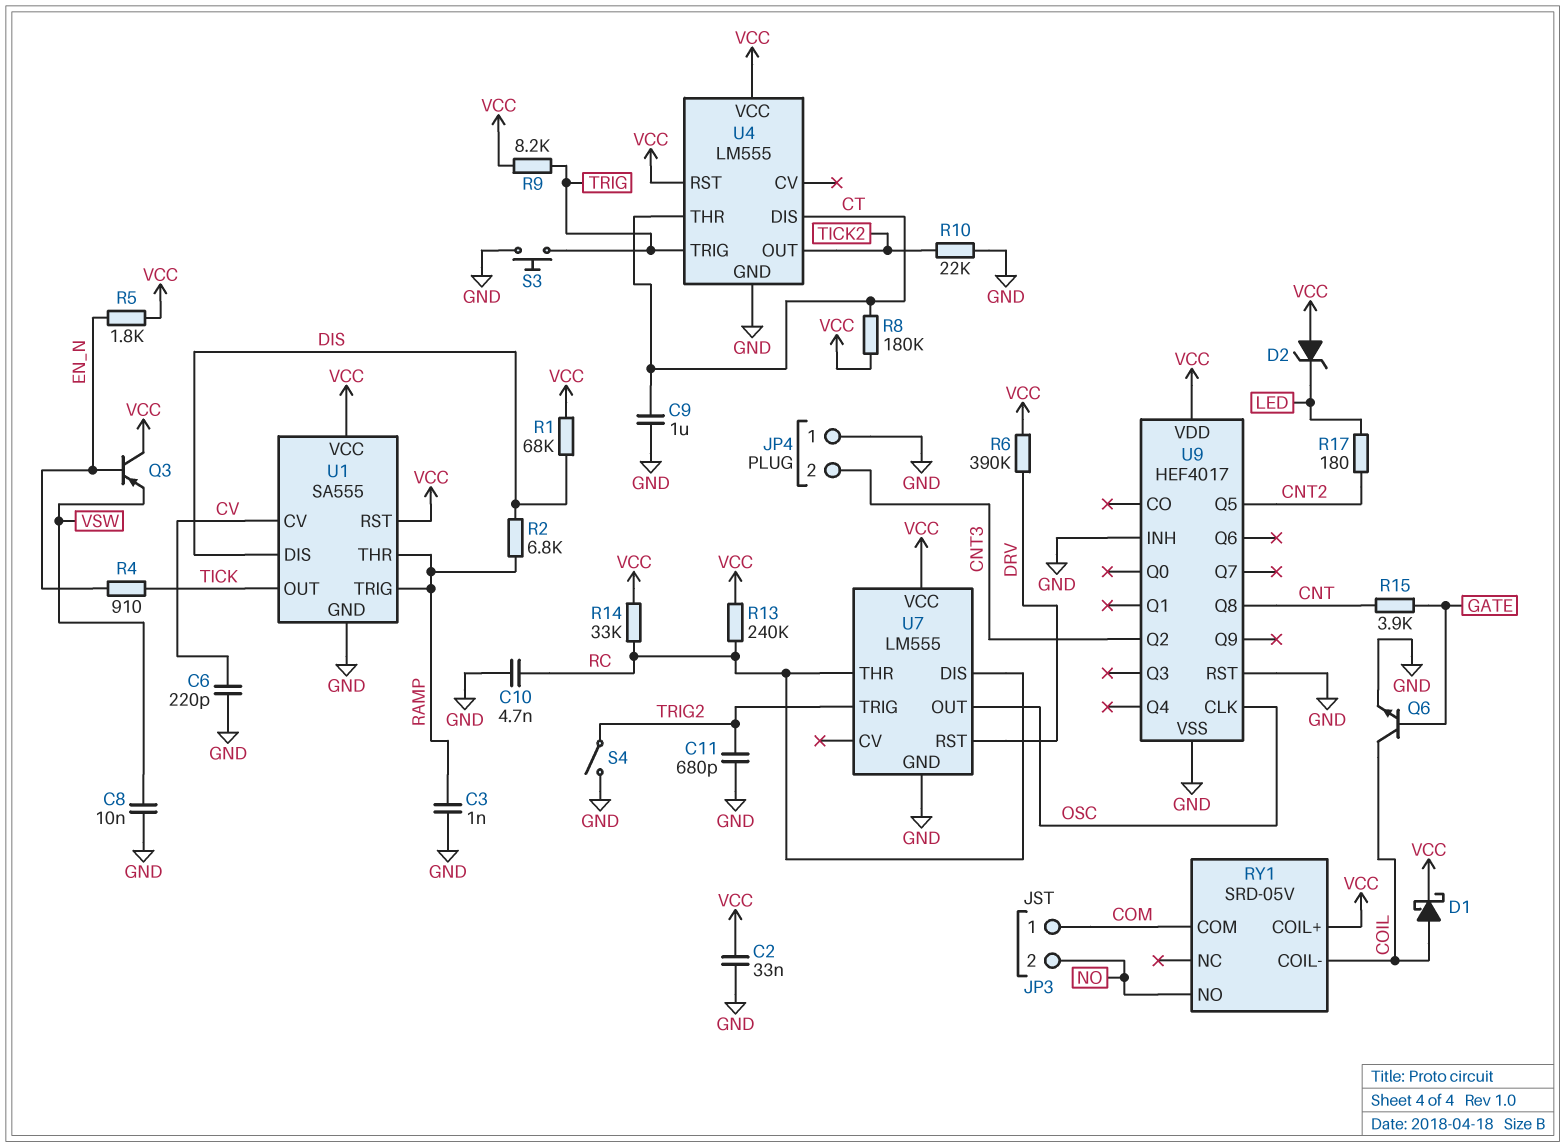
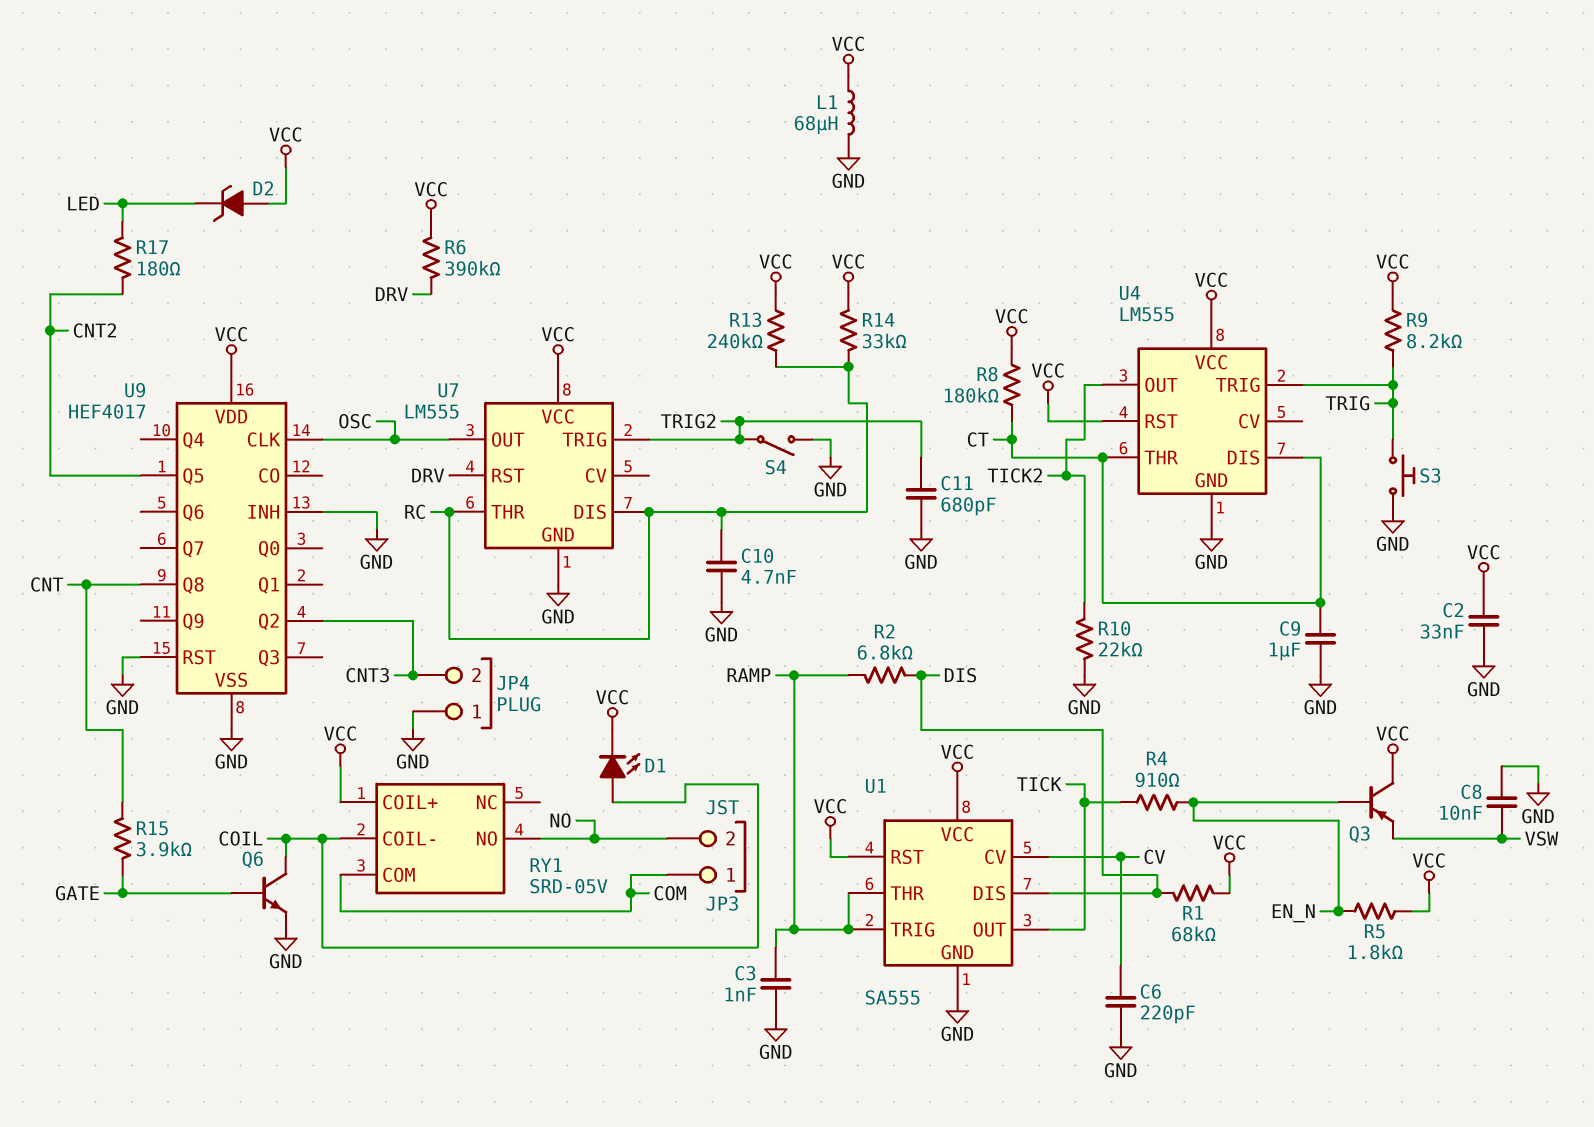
D1: schottky (A COIL, K VCC) -> LED (A COIL, K VCC)
L1: none -> 68uH (GND, VCC)

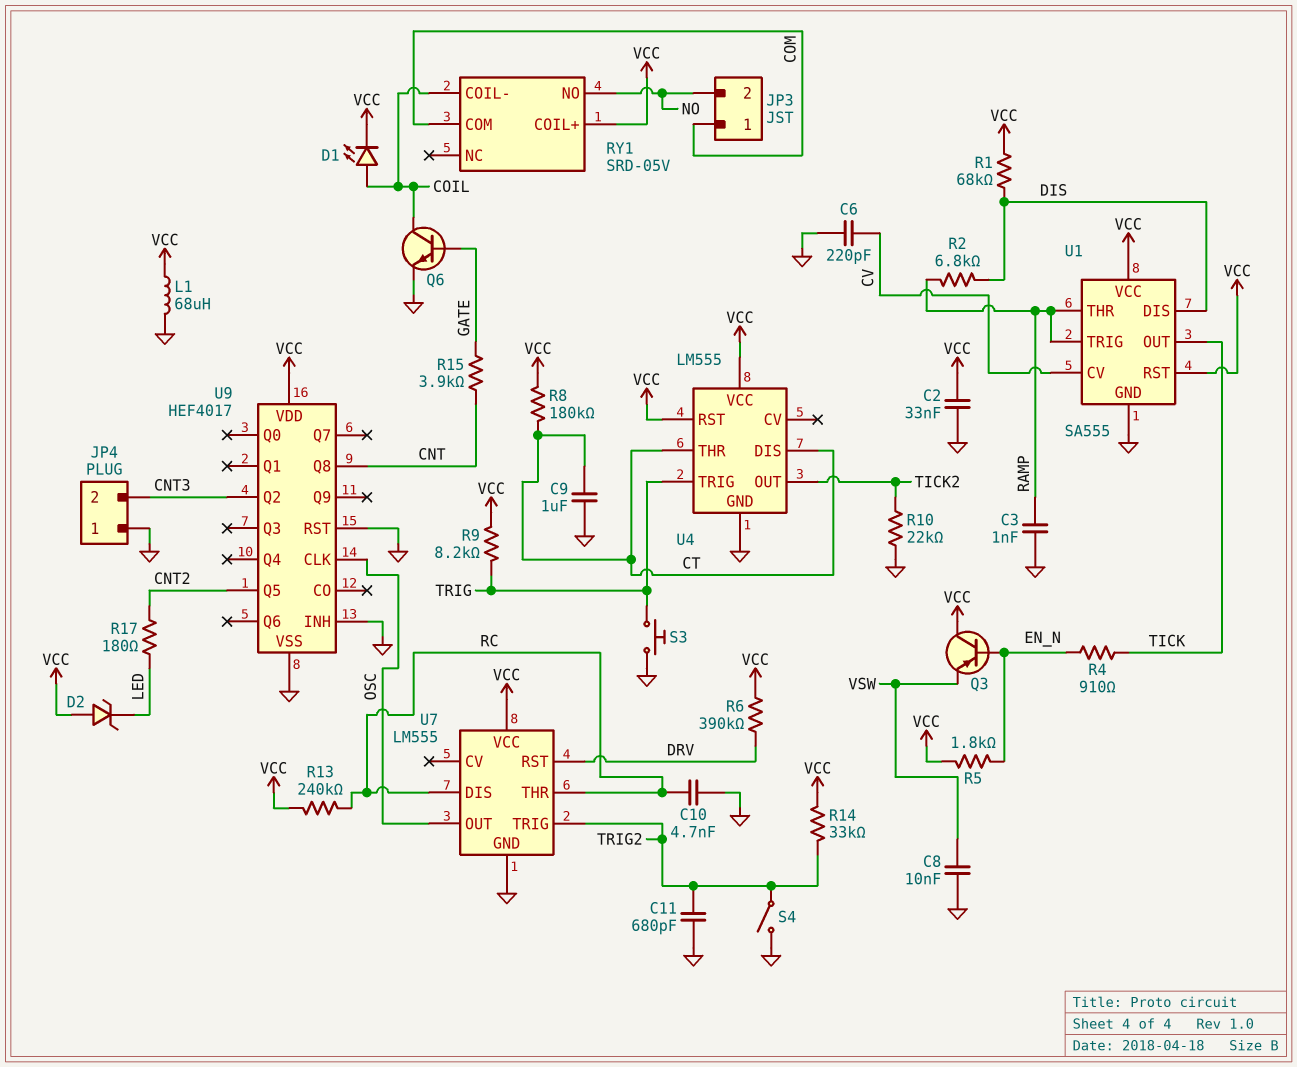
R14: 33k (RC, VCC) -> 33k (TRIG2, VCC)

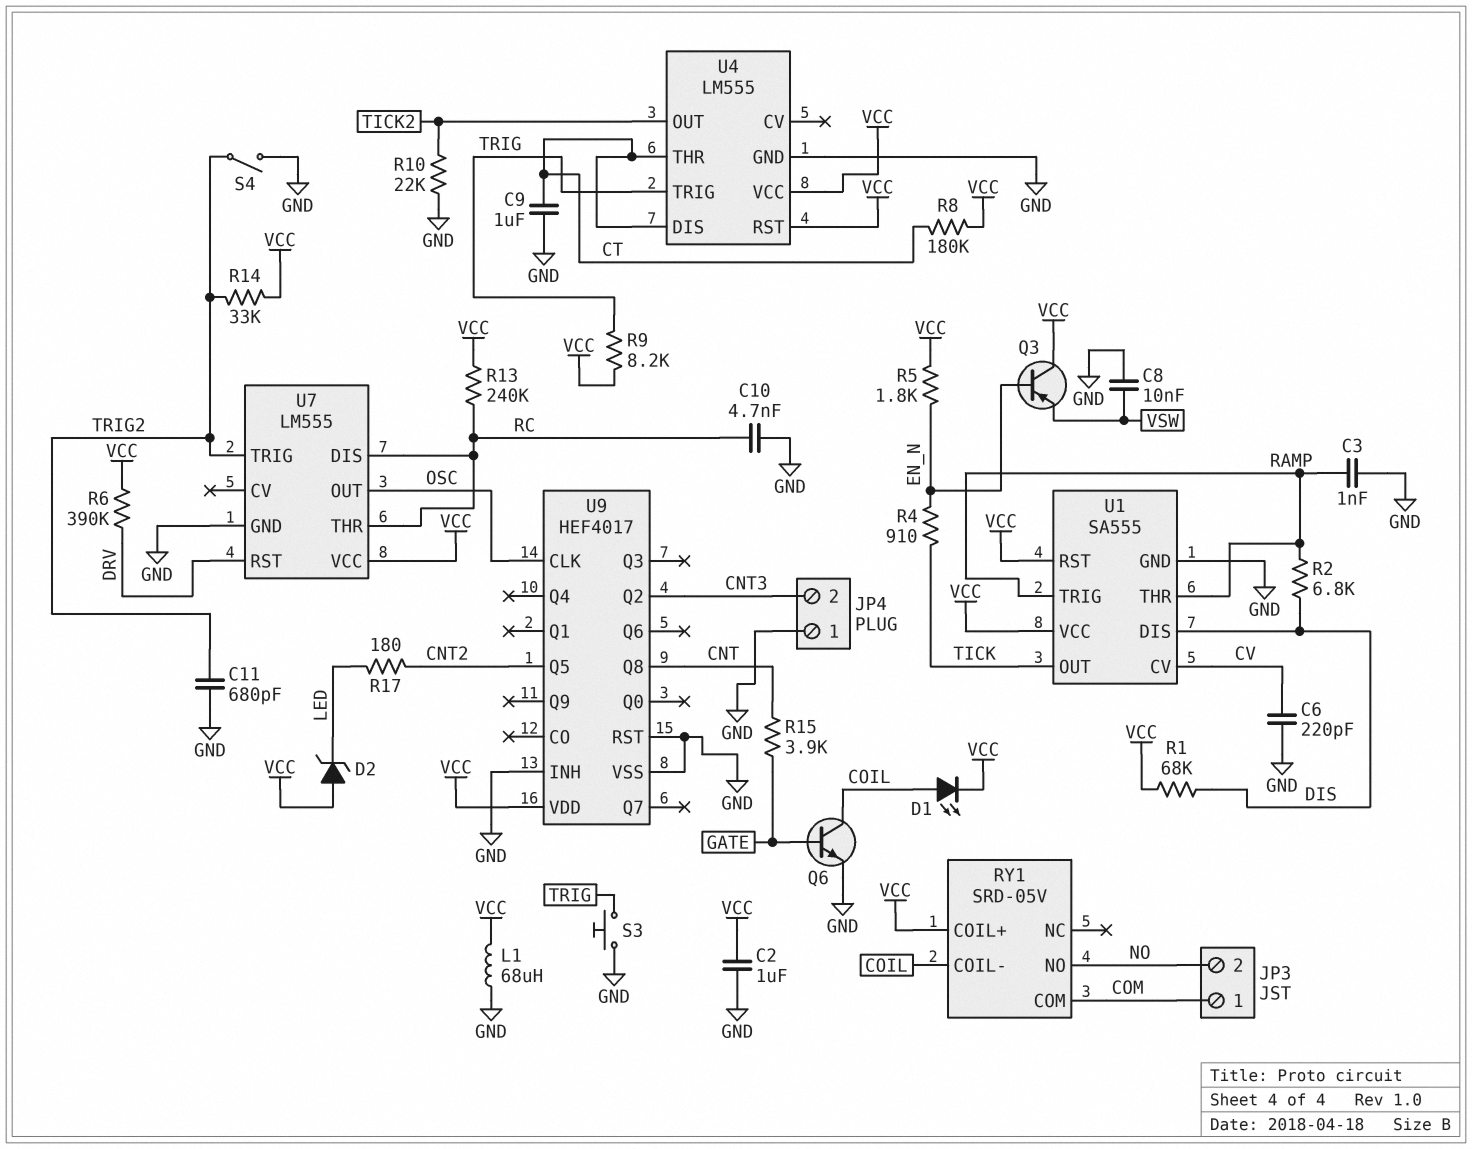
C2: 33nF (GND, VCC) -> 1uF (GND, VCC)

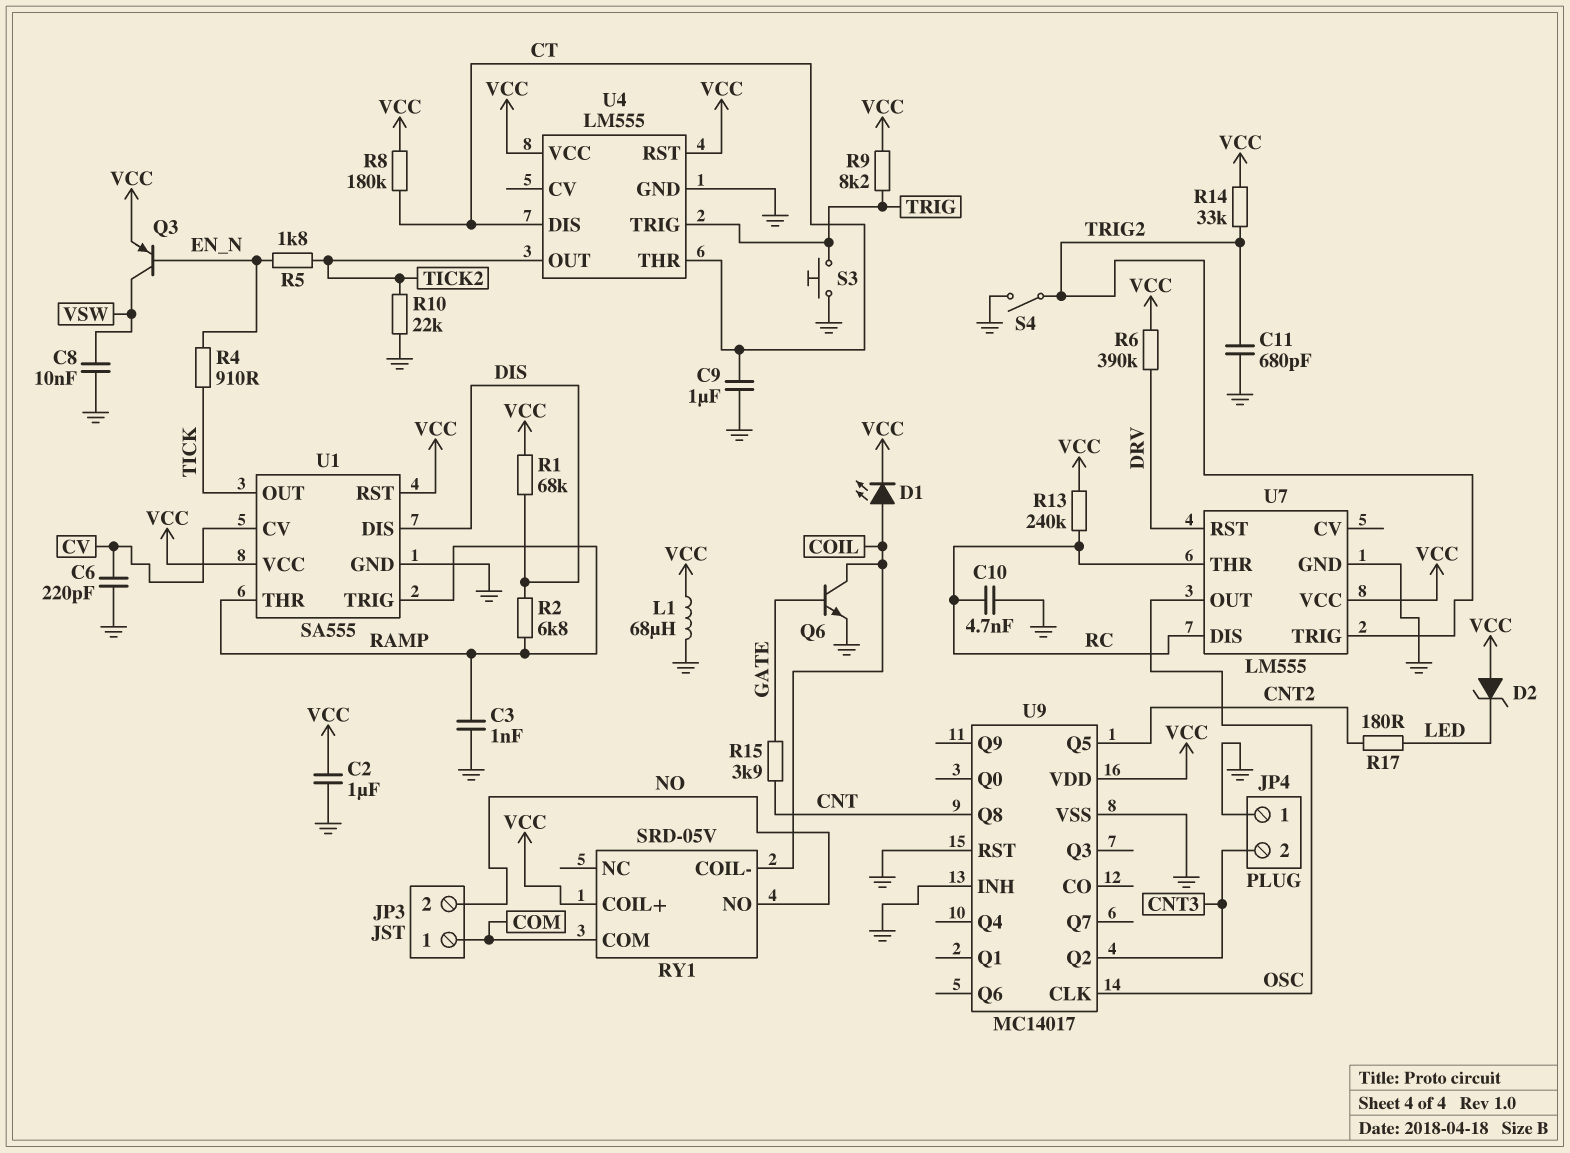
Q3: PNP (B EN_N, C VCC, E VSW) -> PNP (B EN_N, C VSW, E VCC)
R5: 1.8k (EN_N, VCC) -> 1.8k (EN_N, TICK2)
U9: HEF4017 -> MC14017

